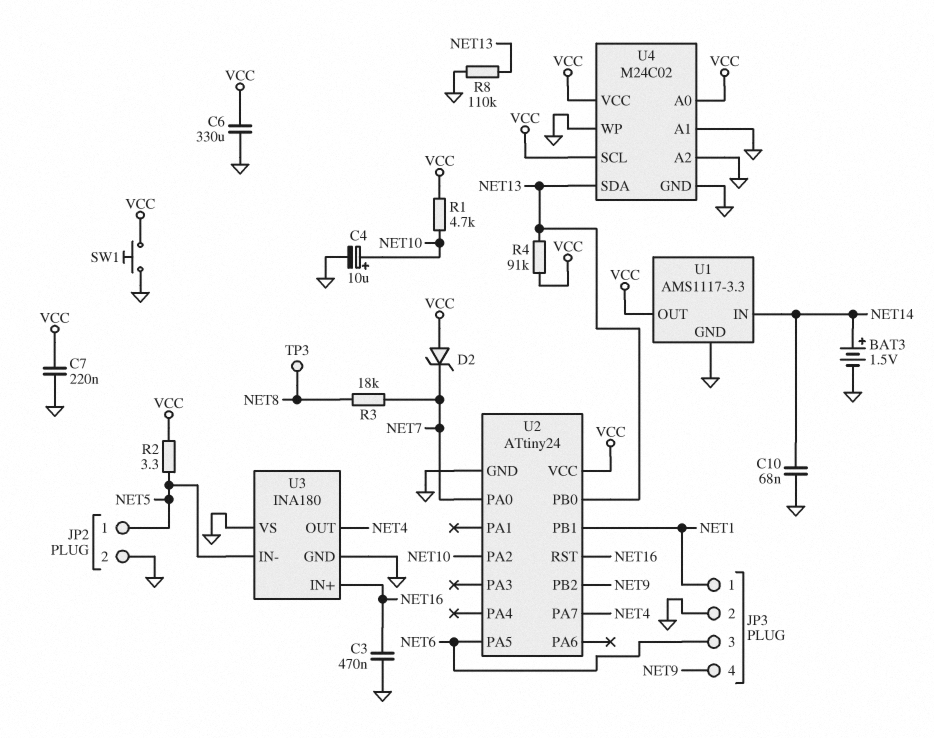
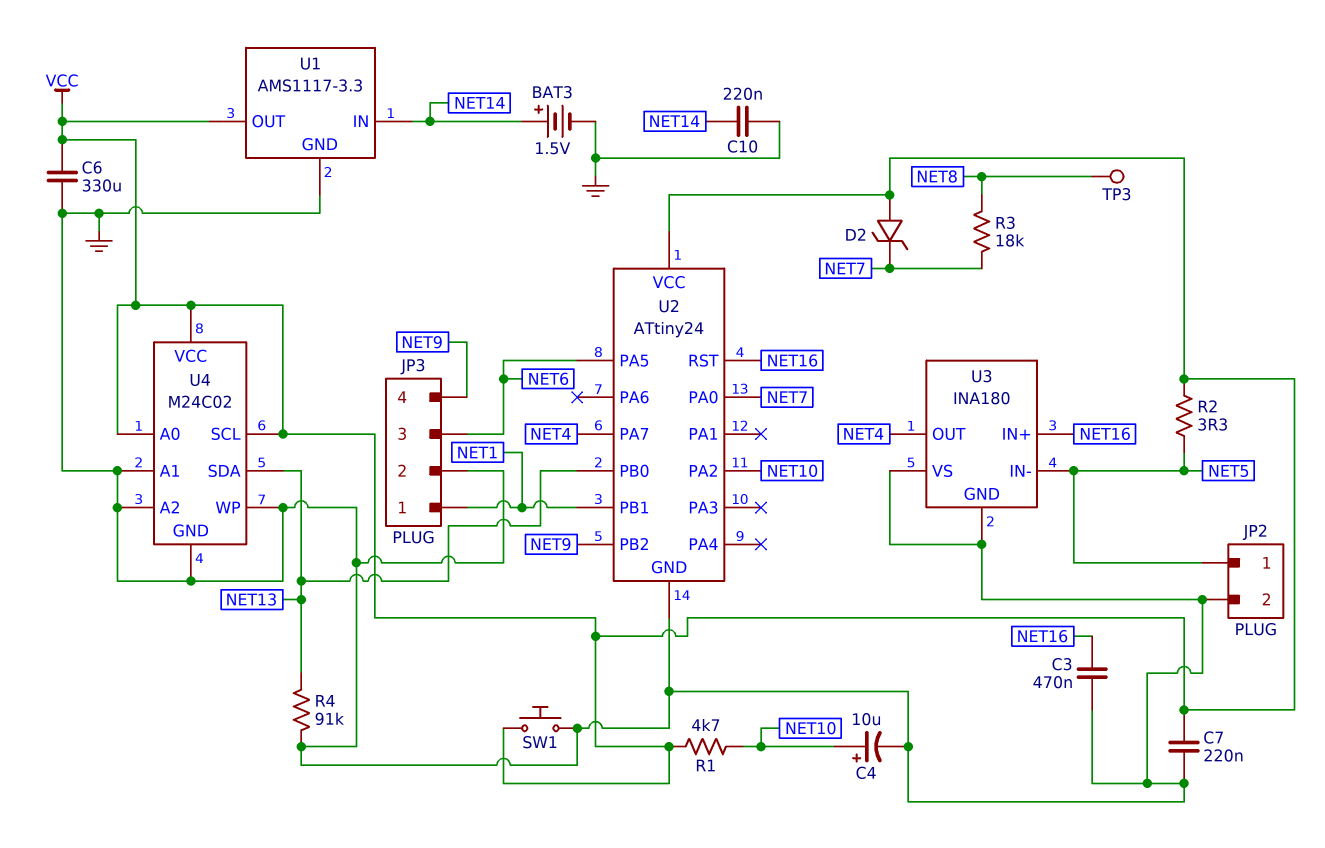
C10: 68nF (GND, NET14) -> 220nF (GND, NET14)
R4: 91k (NET13, VCC) -> 91k (GND, NET13)
R8: 110k (GND, NET13) -> none

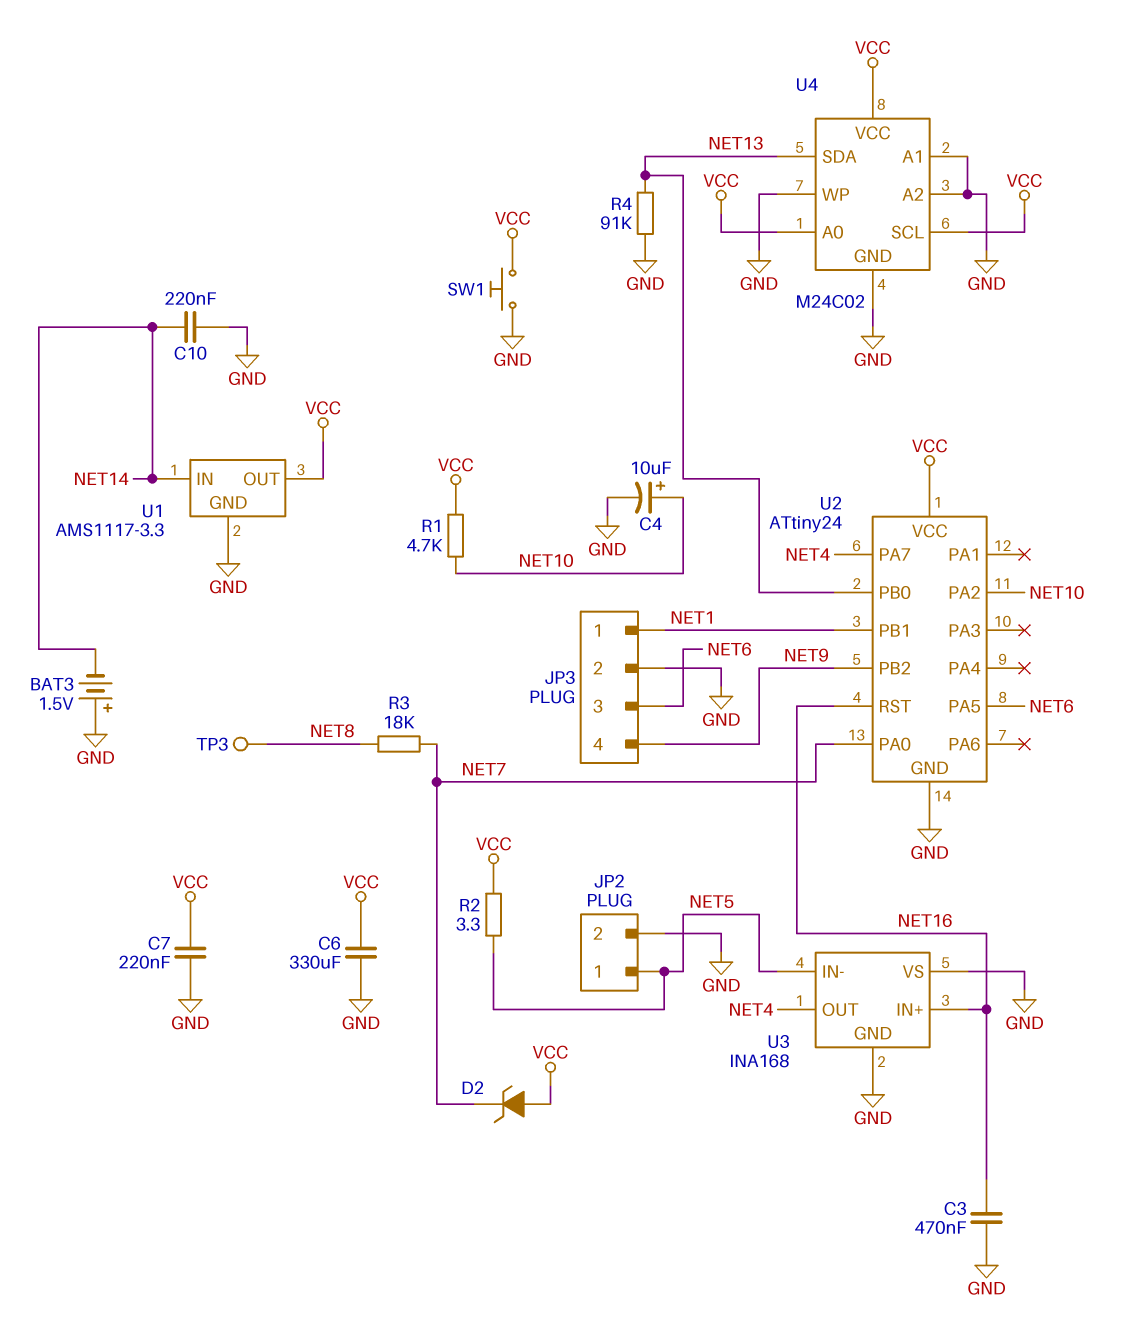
BAT3: 1.5V (plus NET14, minus GND) -> 1.5V (plus GND, minus NET14)
U3: INA180 -> INA168

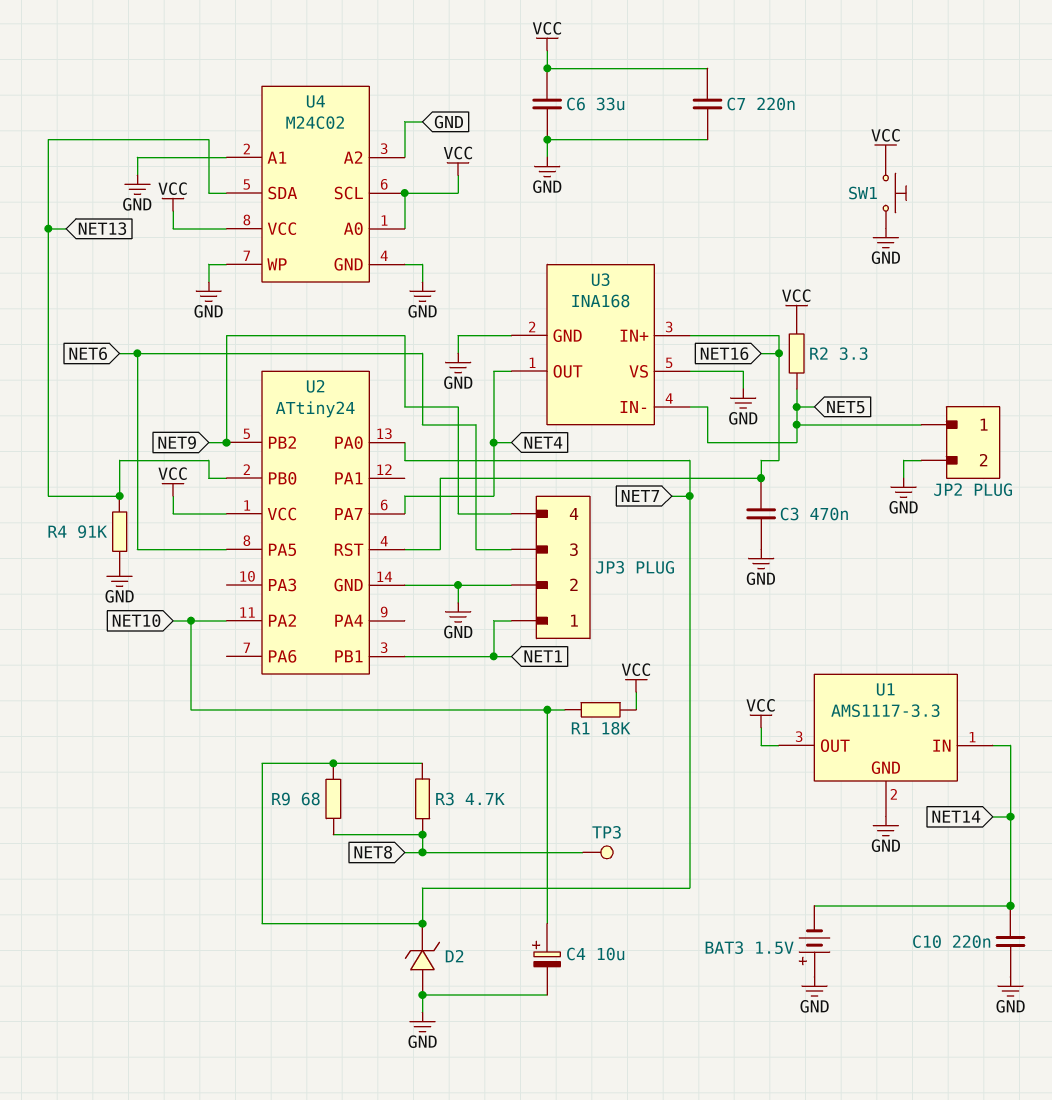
C6: 330uF (GND, VCC) -> 33uF (GND, VCC)
D2: zener (A VCC, K NET7) -> zener (A GND, K NET7)
R1: 4.7k (NET10, VCC) -> 18k (NET10, VCC)
R3: 18k (NET7, NET8) -> 4.7k (NET7, NET8)
R9: none -> 68 (NET7, NET8)

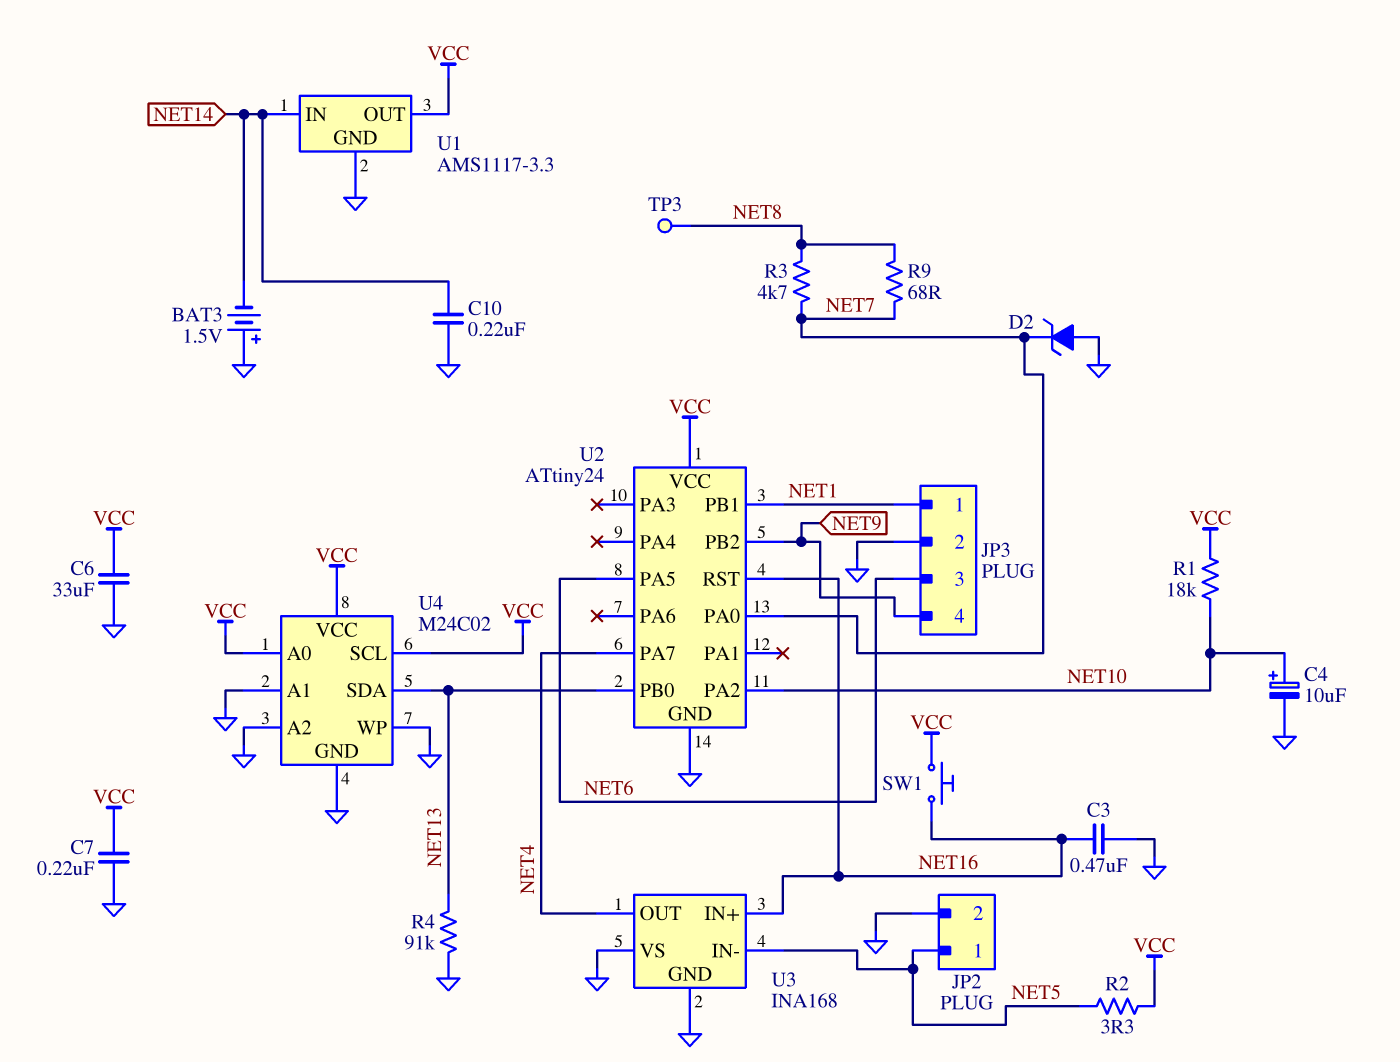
SW1: button (GND, VCC) -> button (NET16, VCC)

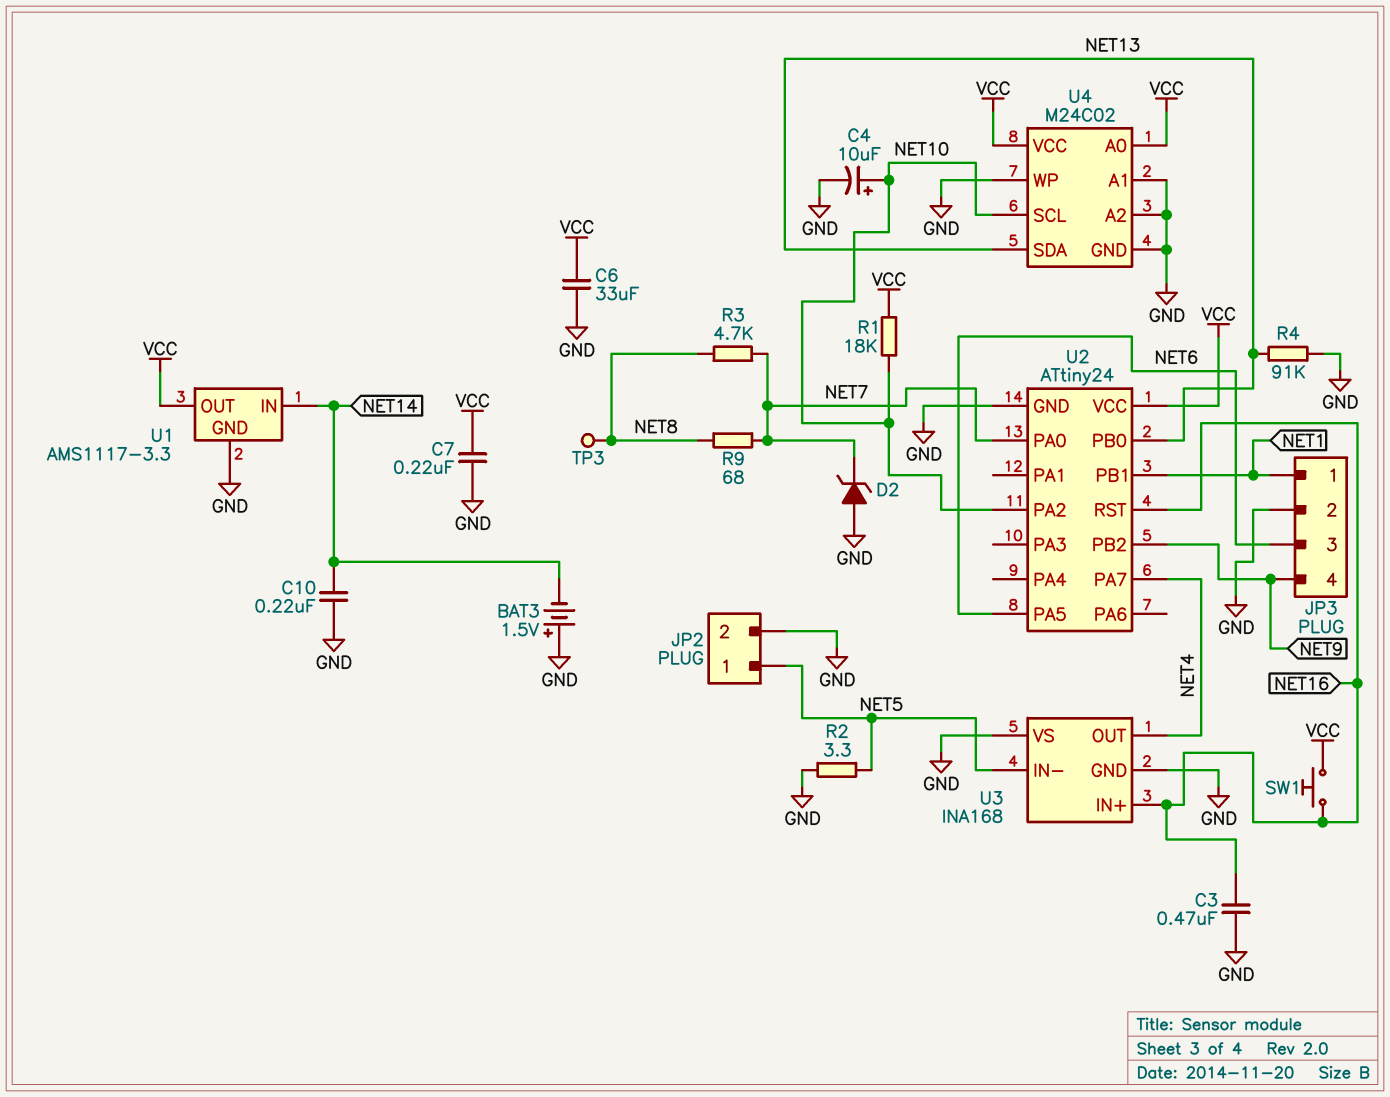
R2: 3.3 (NET5, VCC) -> 3.3 (GND, NET5)
U4 pin SCL: VCC -> NET10

